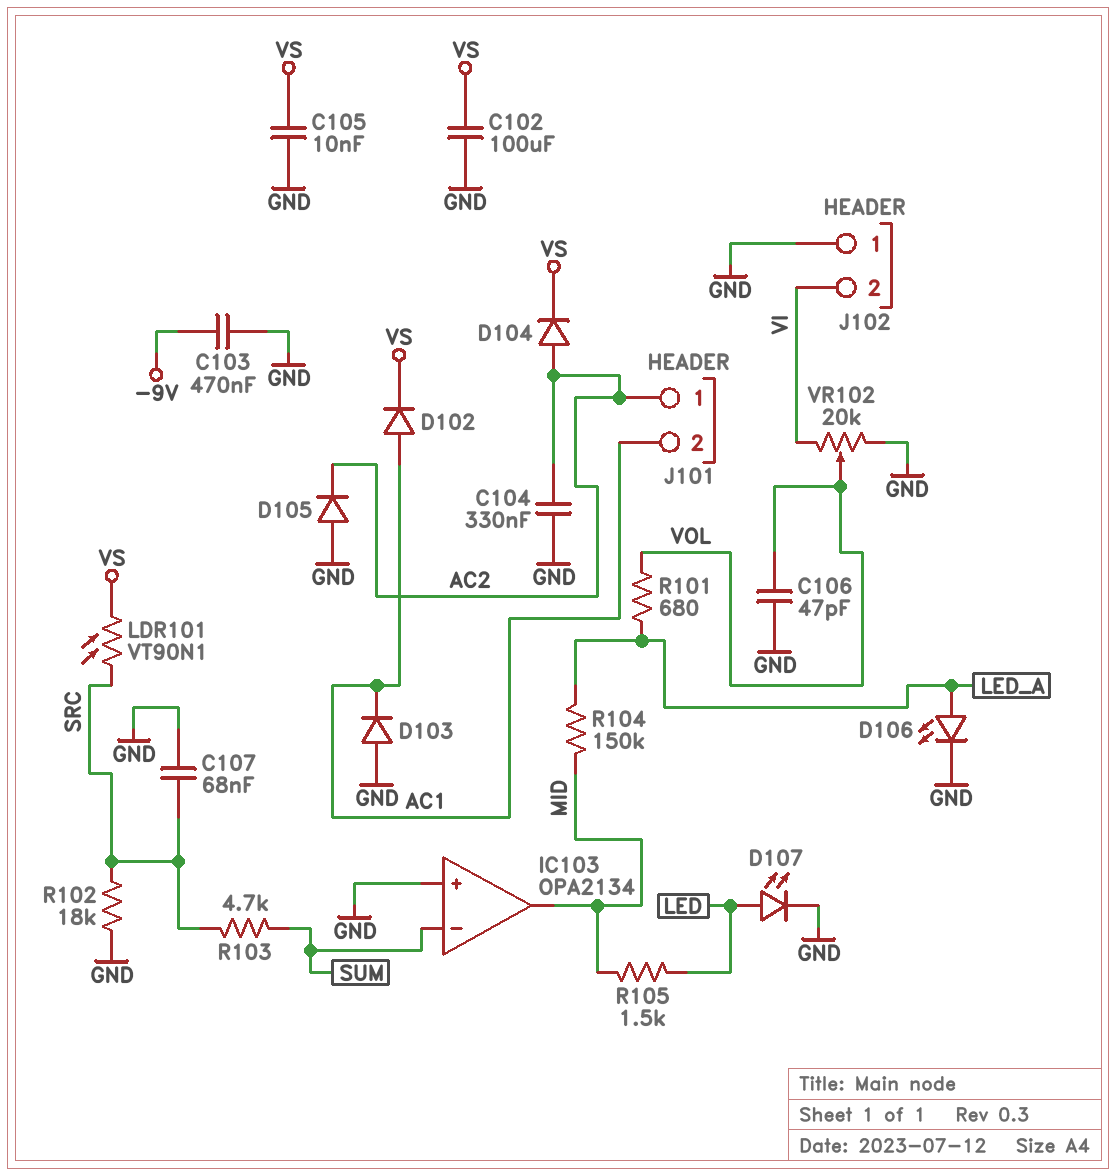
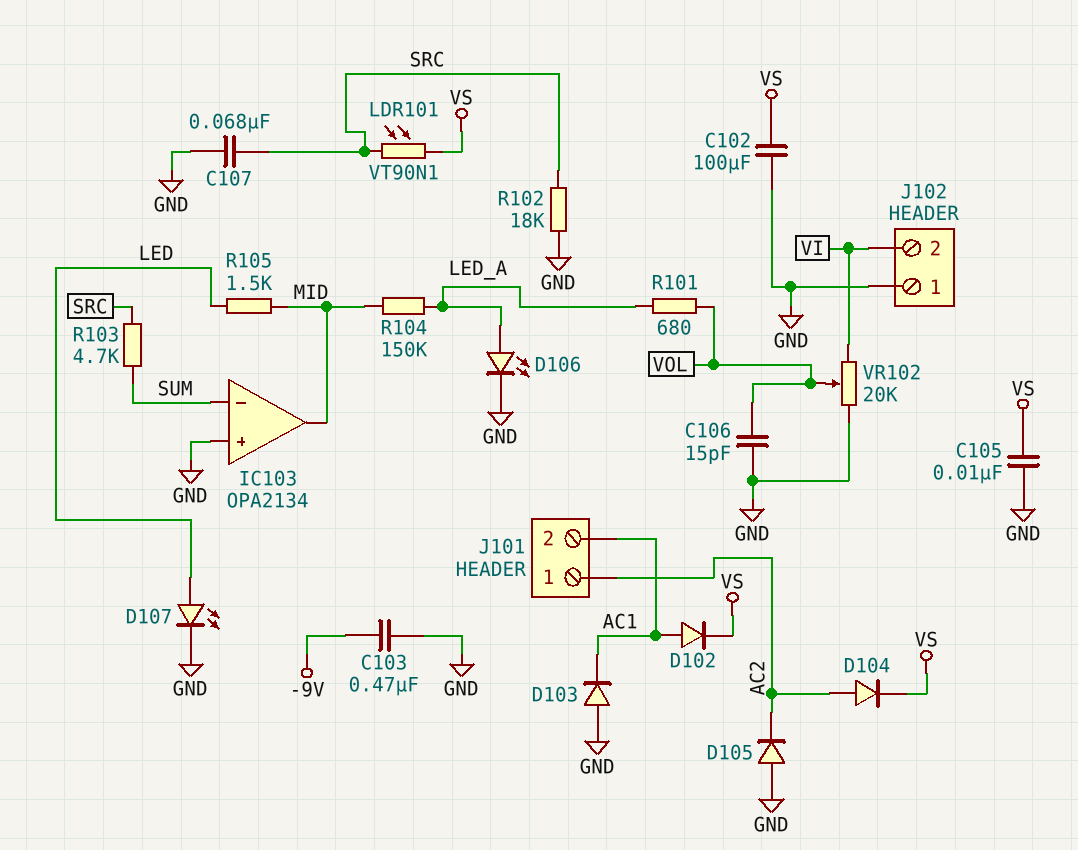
C104: 330nF (AC2, GND) -> none
C106: 47pF (GND, VOL) -> 15pF (GND, VOL)

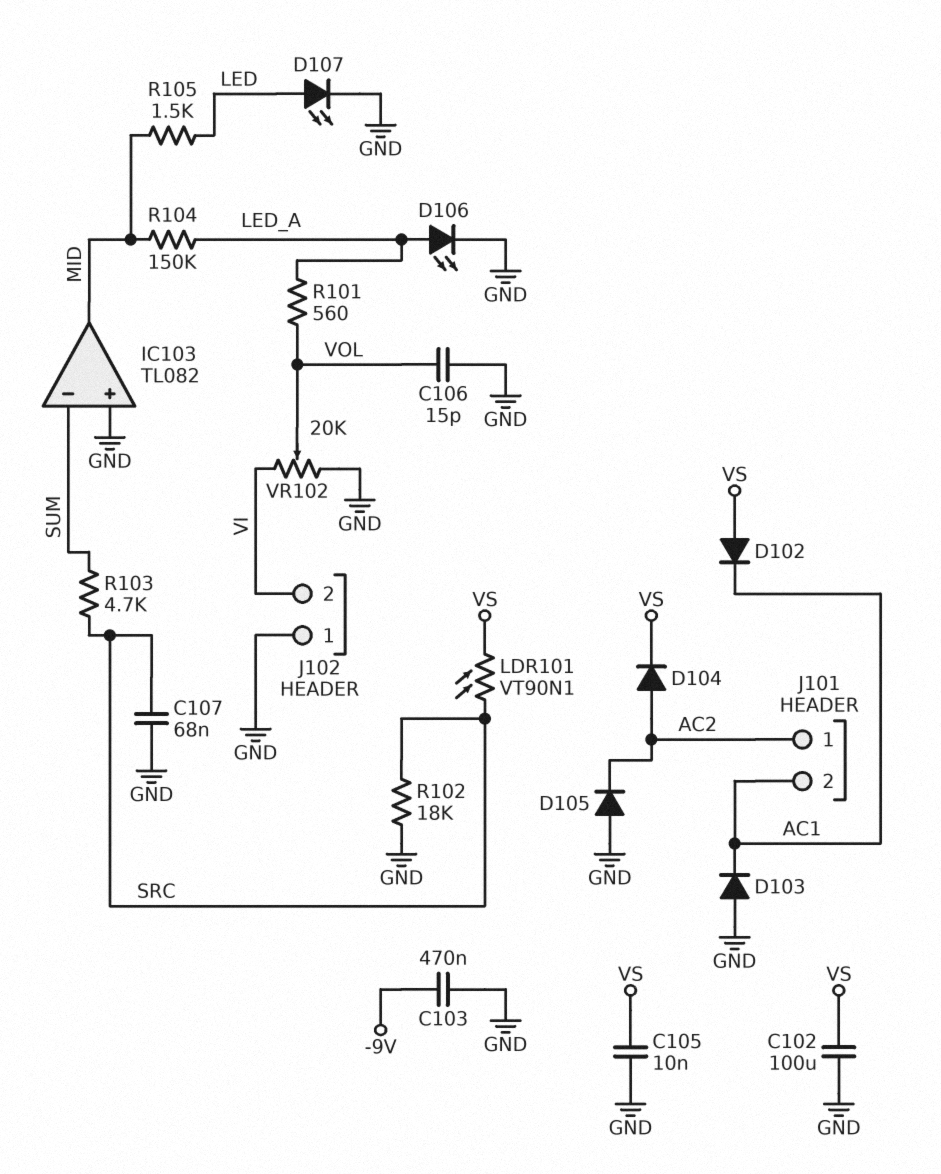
D102: diode (A AC1, K VS) -> diode (A VS, K AC1)
IC103: OPA2134 -> TL082
R101: 680 (LED_A, VOL) -> 560 (LED_A, VOL)

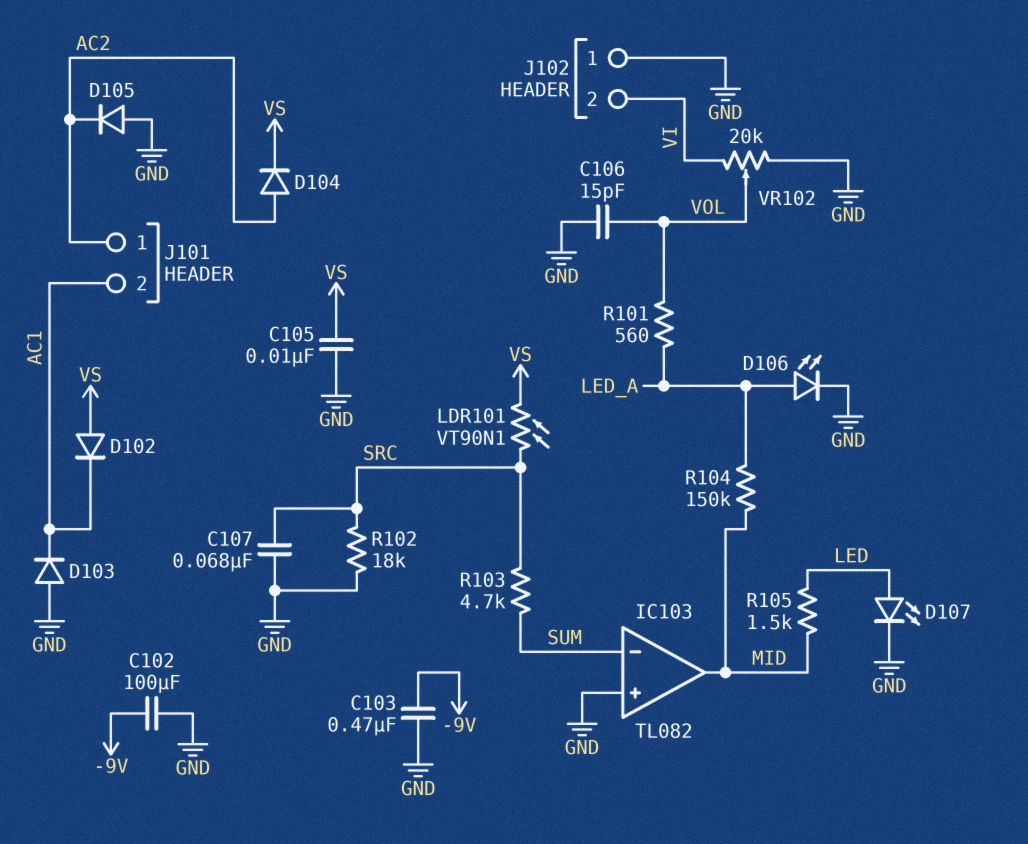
C102: 100uF (GND, VS) -> 100uF (-9V, GND)

